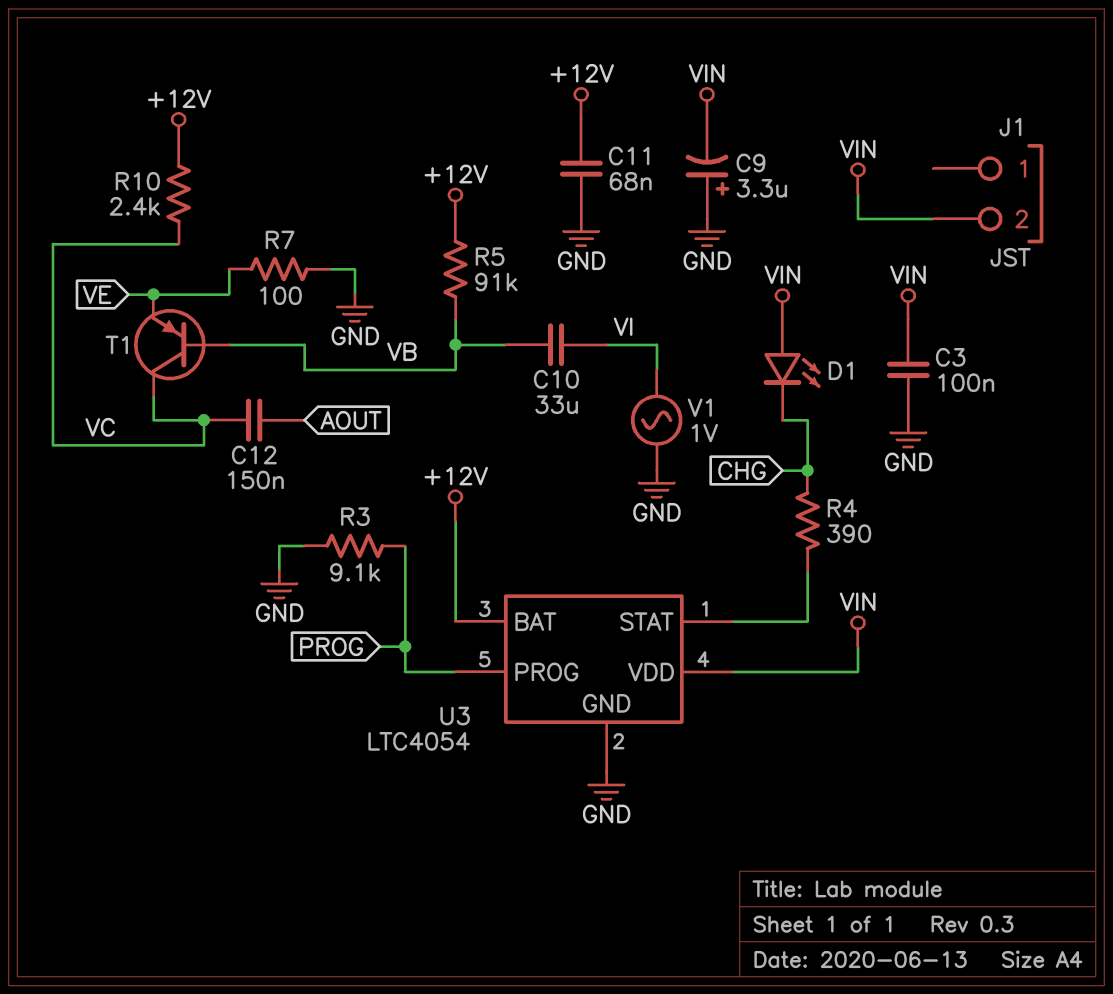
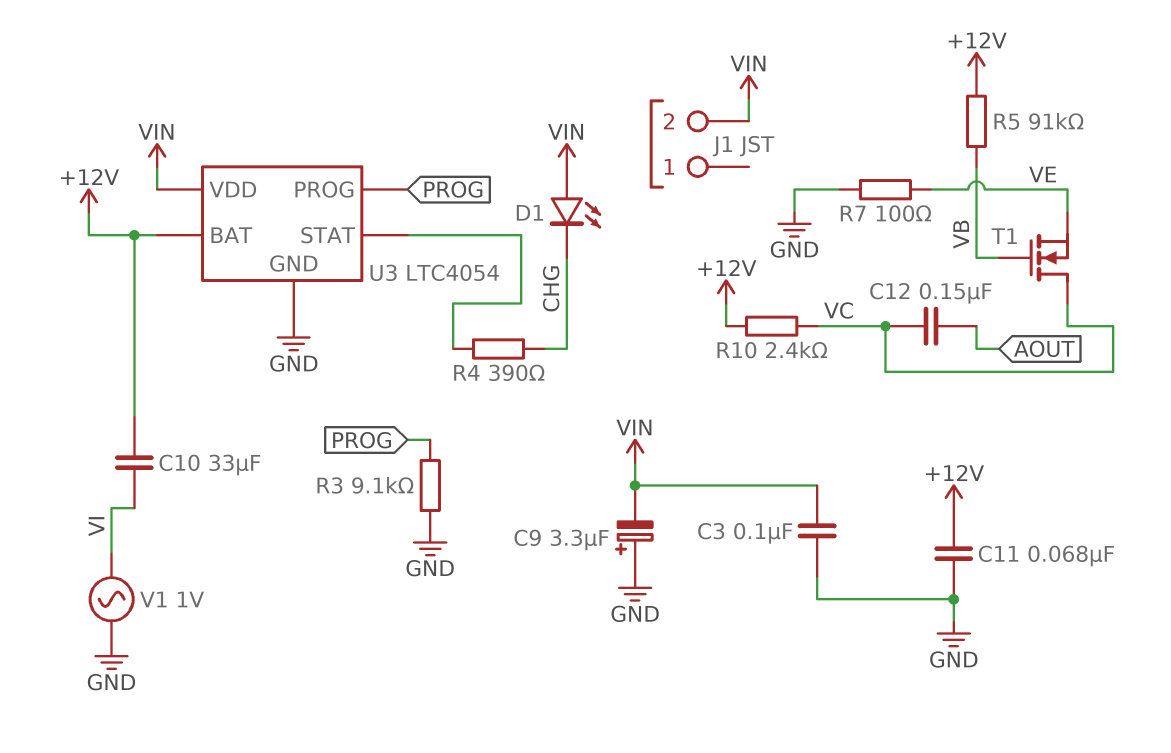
C10: 33uF (VB, VI) -> 33uF (+12V, VI)
T1: PNP (B VB, C VC, E VE) -> NMOS (G VB, D VC, S VE)

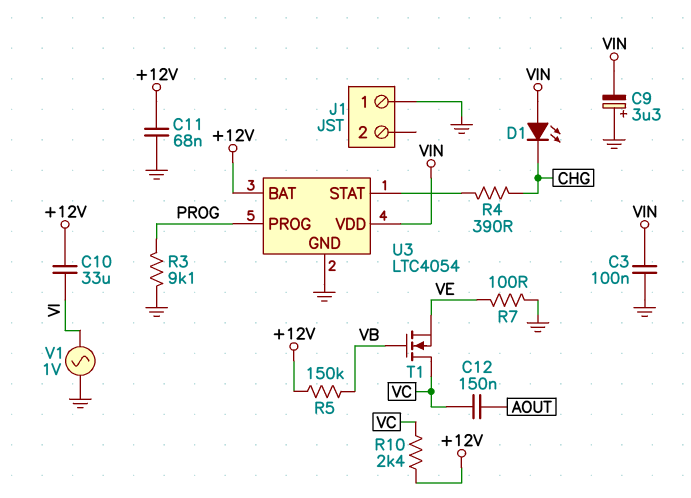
J1 pin 1: none -> GND
J1 pin 2: VIN -> none
R5: 91k (+12V, VB) -> 150k (+12V, VB)

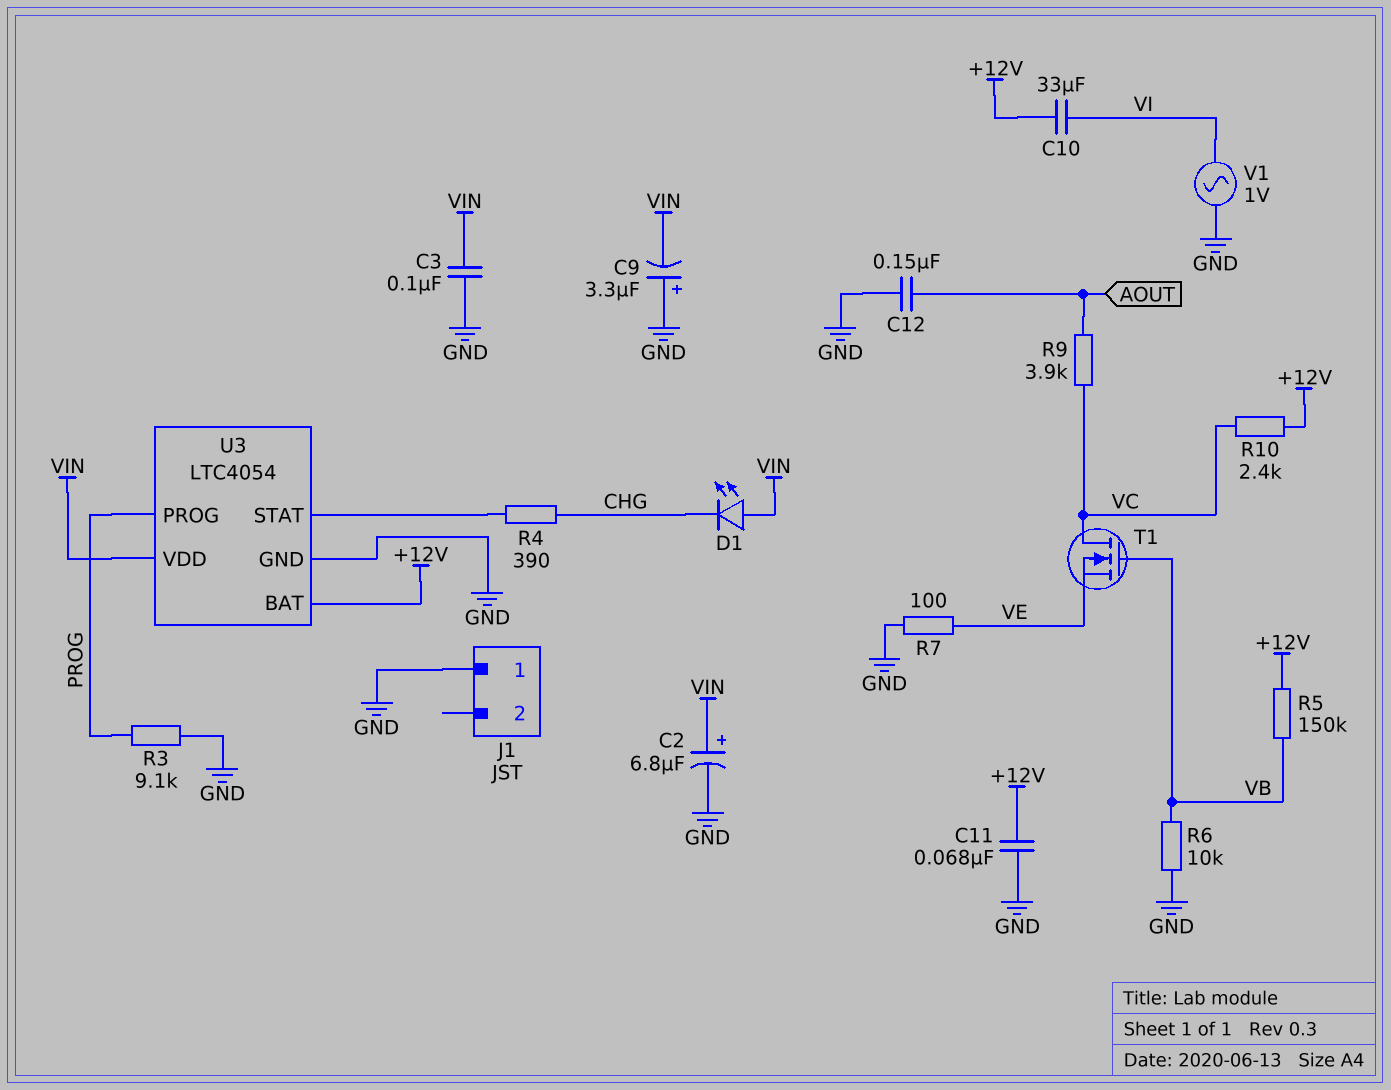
C2: none -> 6.8uF (plus VIN, minus GND)
C12: 150nF (AOUT, VC) -> 150nF (AOUT, GND)
R6: none -> 10k (GND, VB)
R9: none -> 3.9k (AOUT, VC)

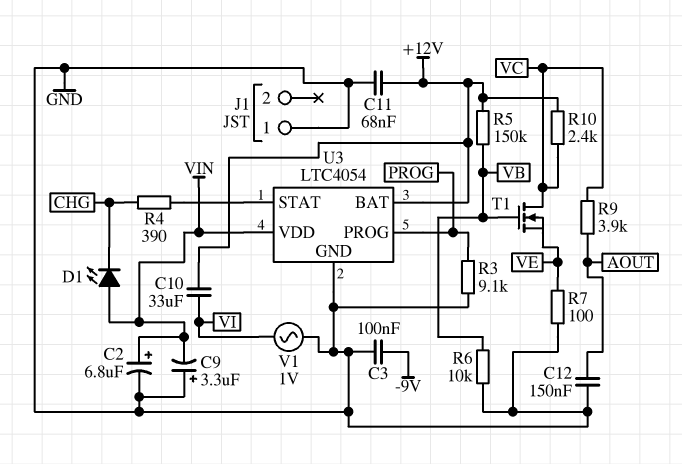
C3: 100nF (GND, VIN) -> 100nF (-9V, GND)

